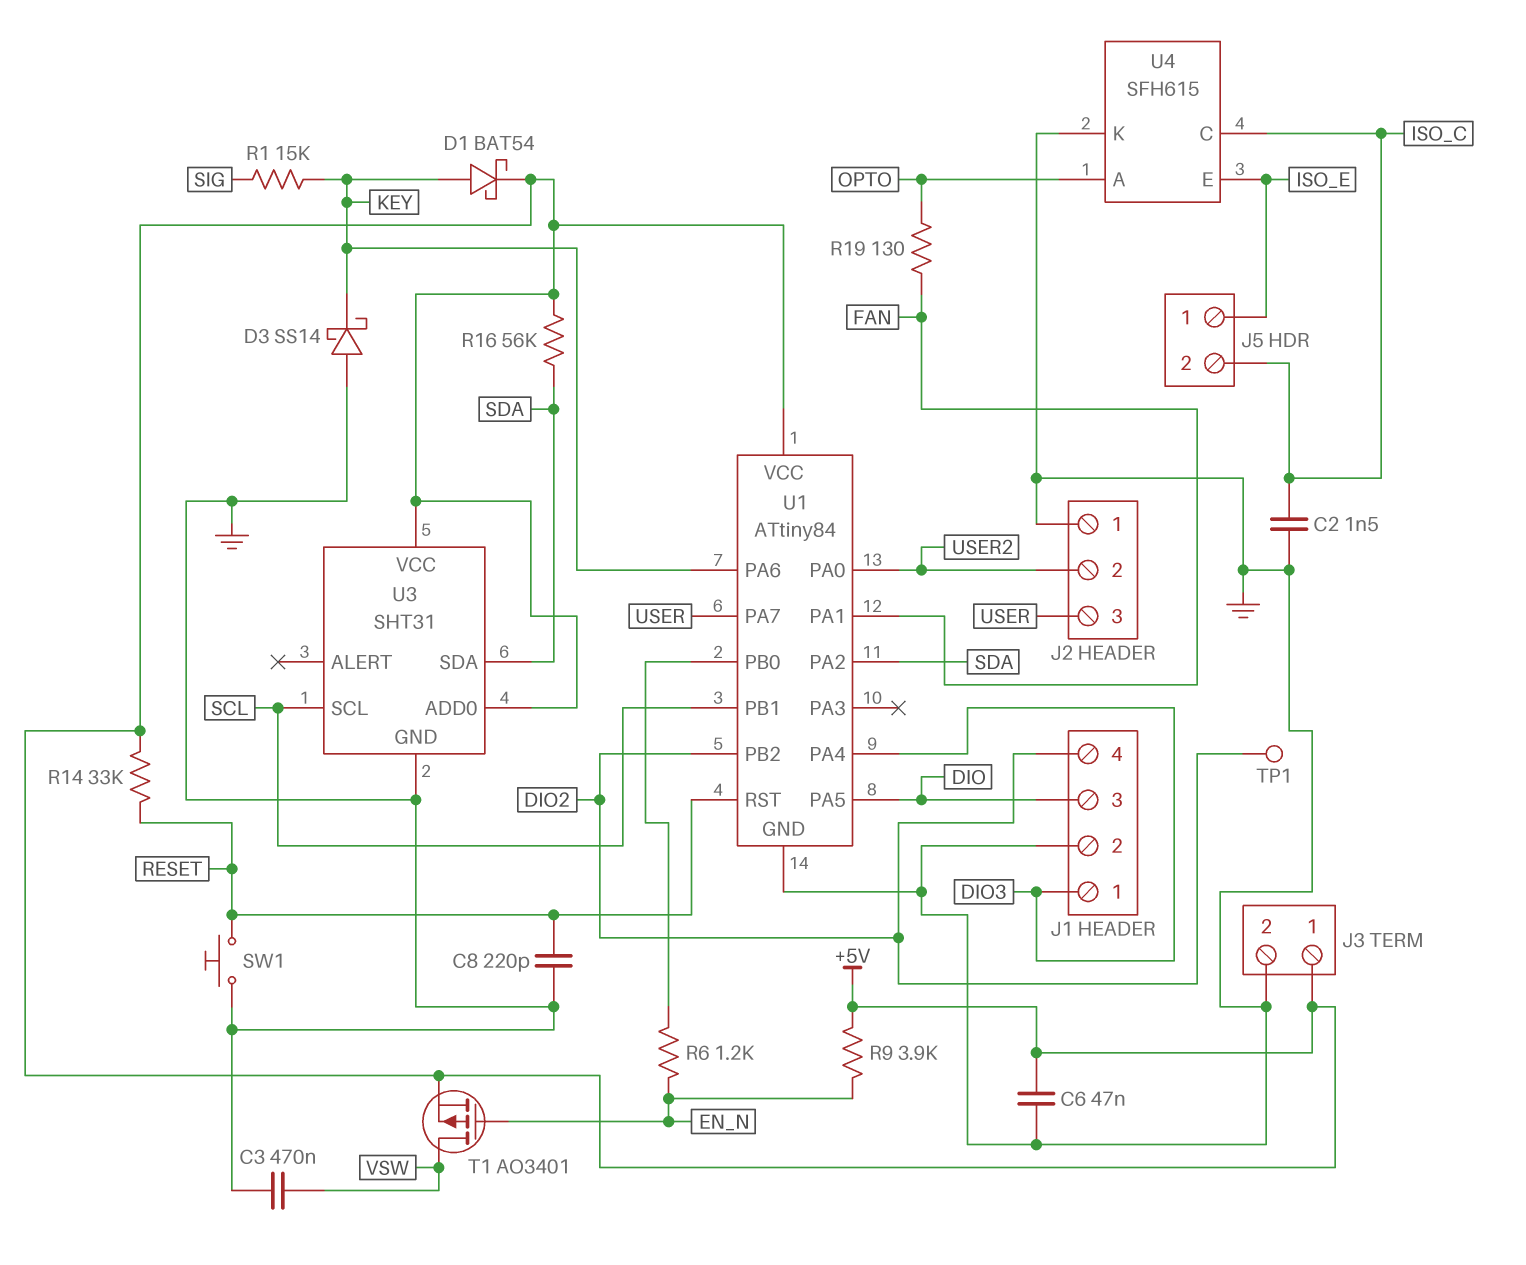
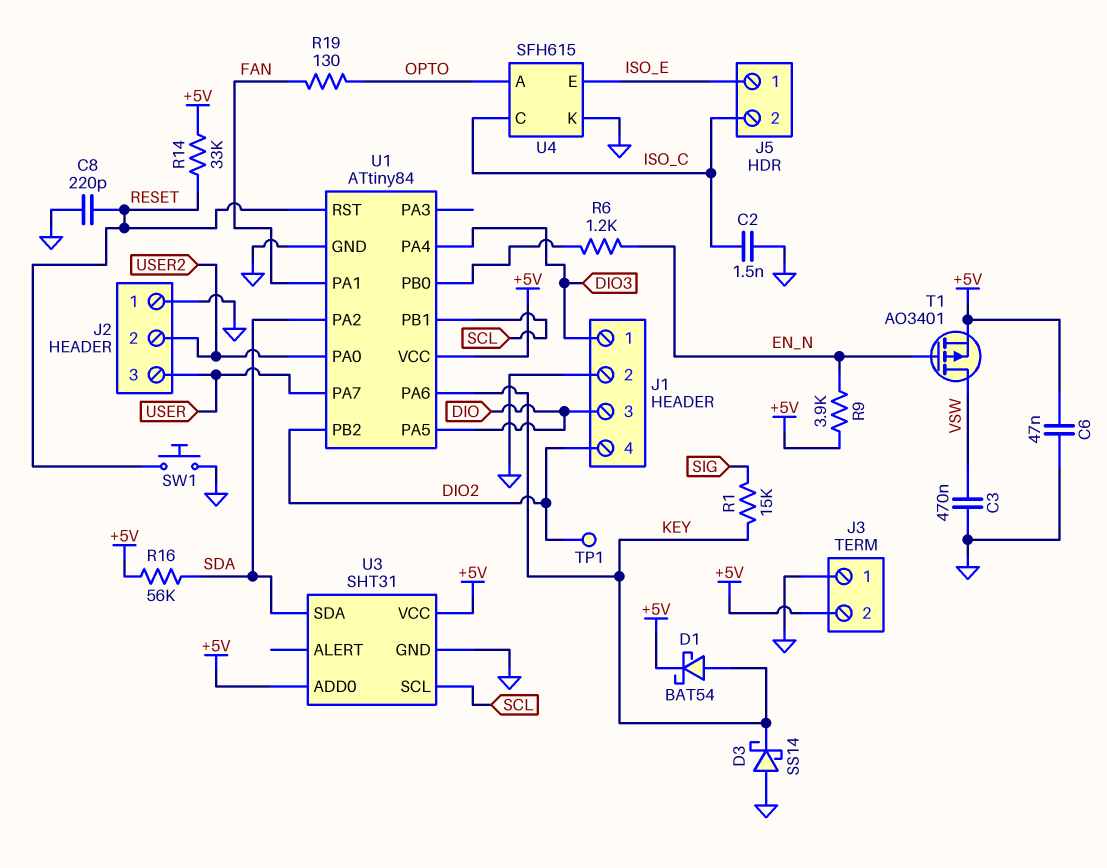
J3 pin 1: +5V -> GND
J3 pin 2: GND -> +5V

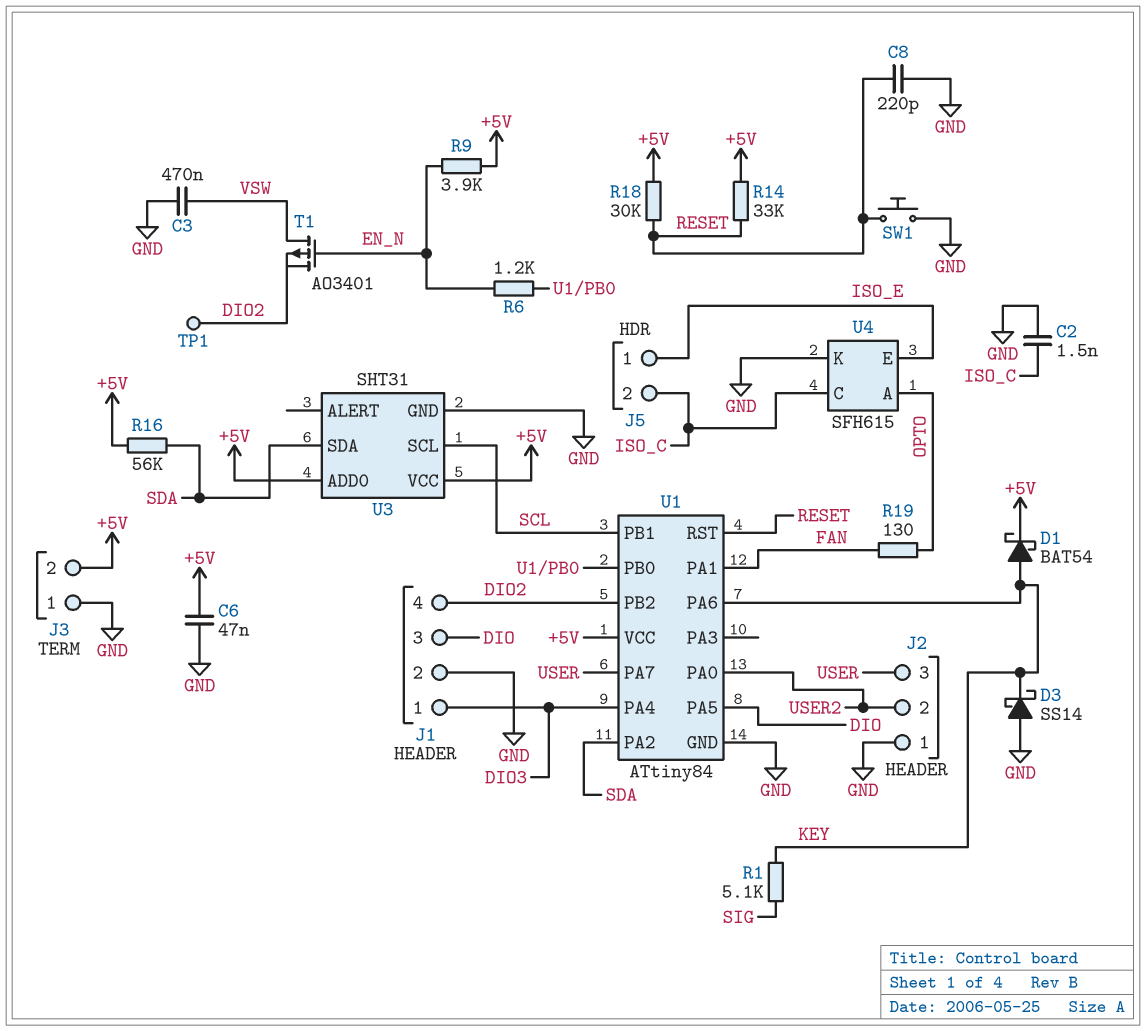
R1: 15k (KEY, SIG) -> 5.1k (KEY, SIG)
R18: none -> 30k (+5V, RESET)
T1: PMOS AO3401 (G EN_N, D VSW, S +5V) -> PMOS AO3401 (G EN_N, D VSW, S DIO2)

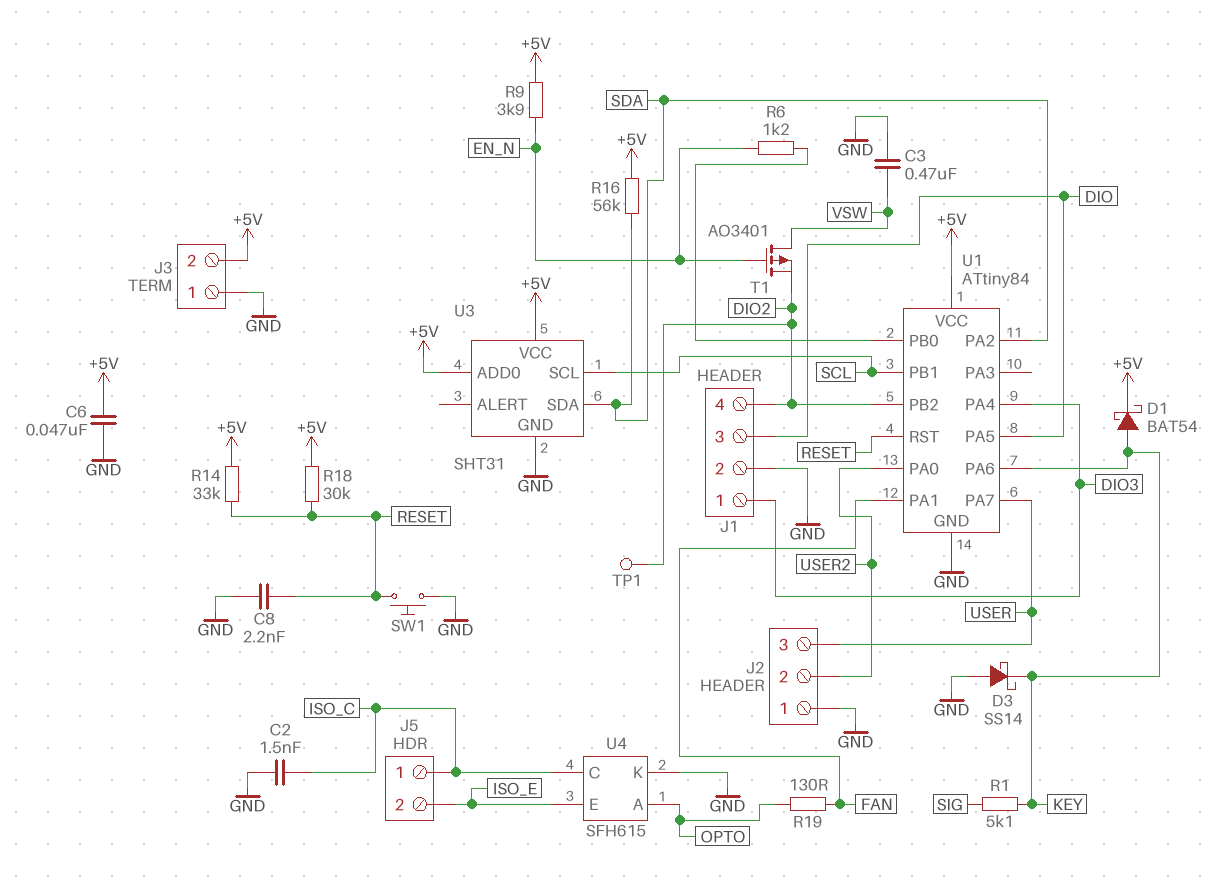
C8: 220pF (GND, RESET) -> 2.2nF (GND, RESET)
J5 pin 1: ISO_E -> ISO_C
J5 pin 2: ISO_C -> ISO_E

